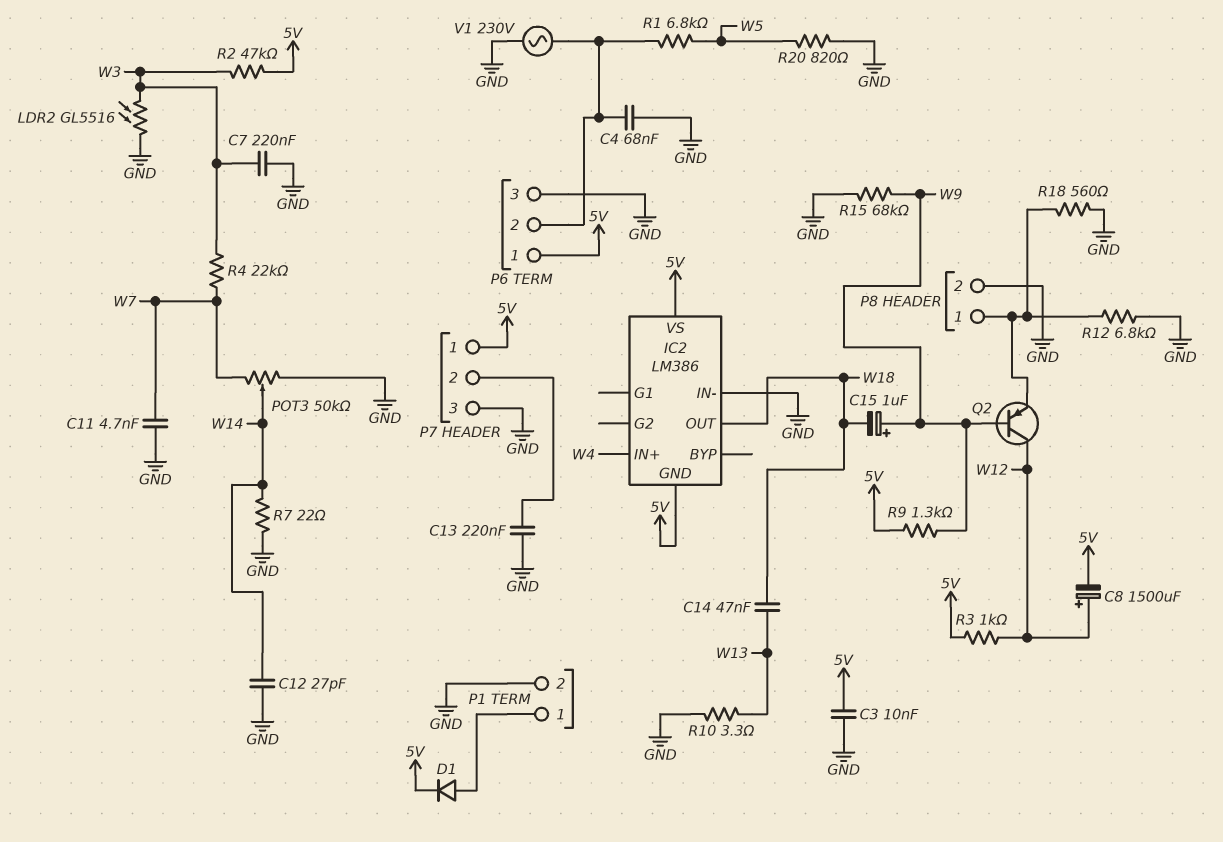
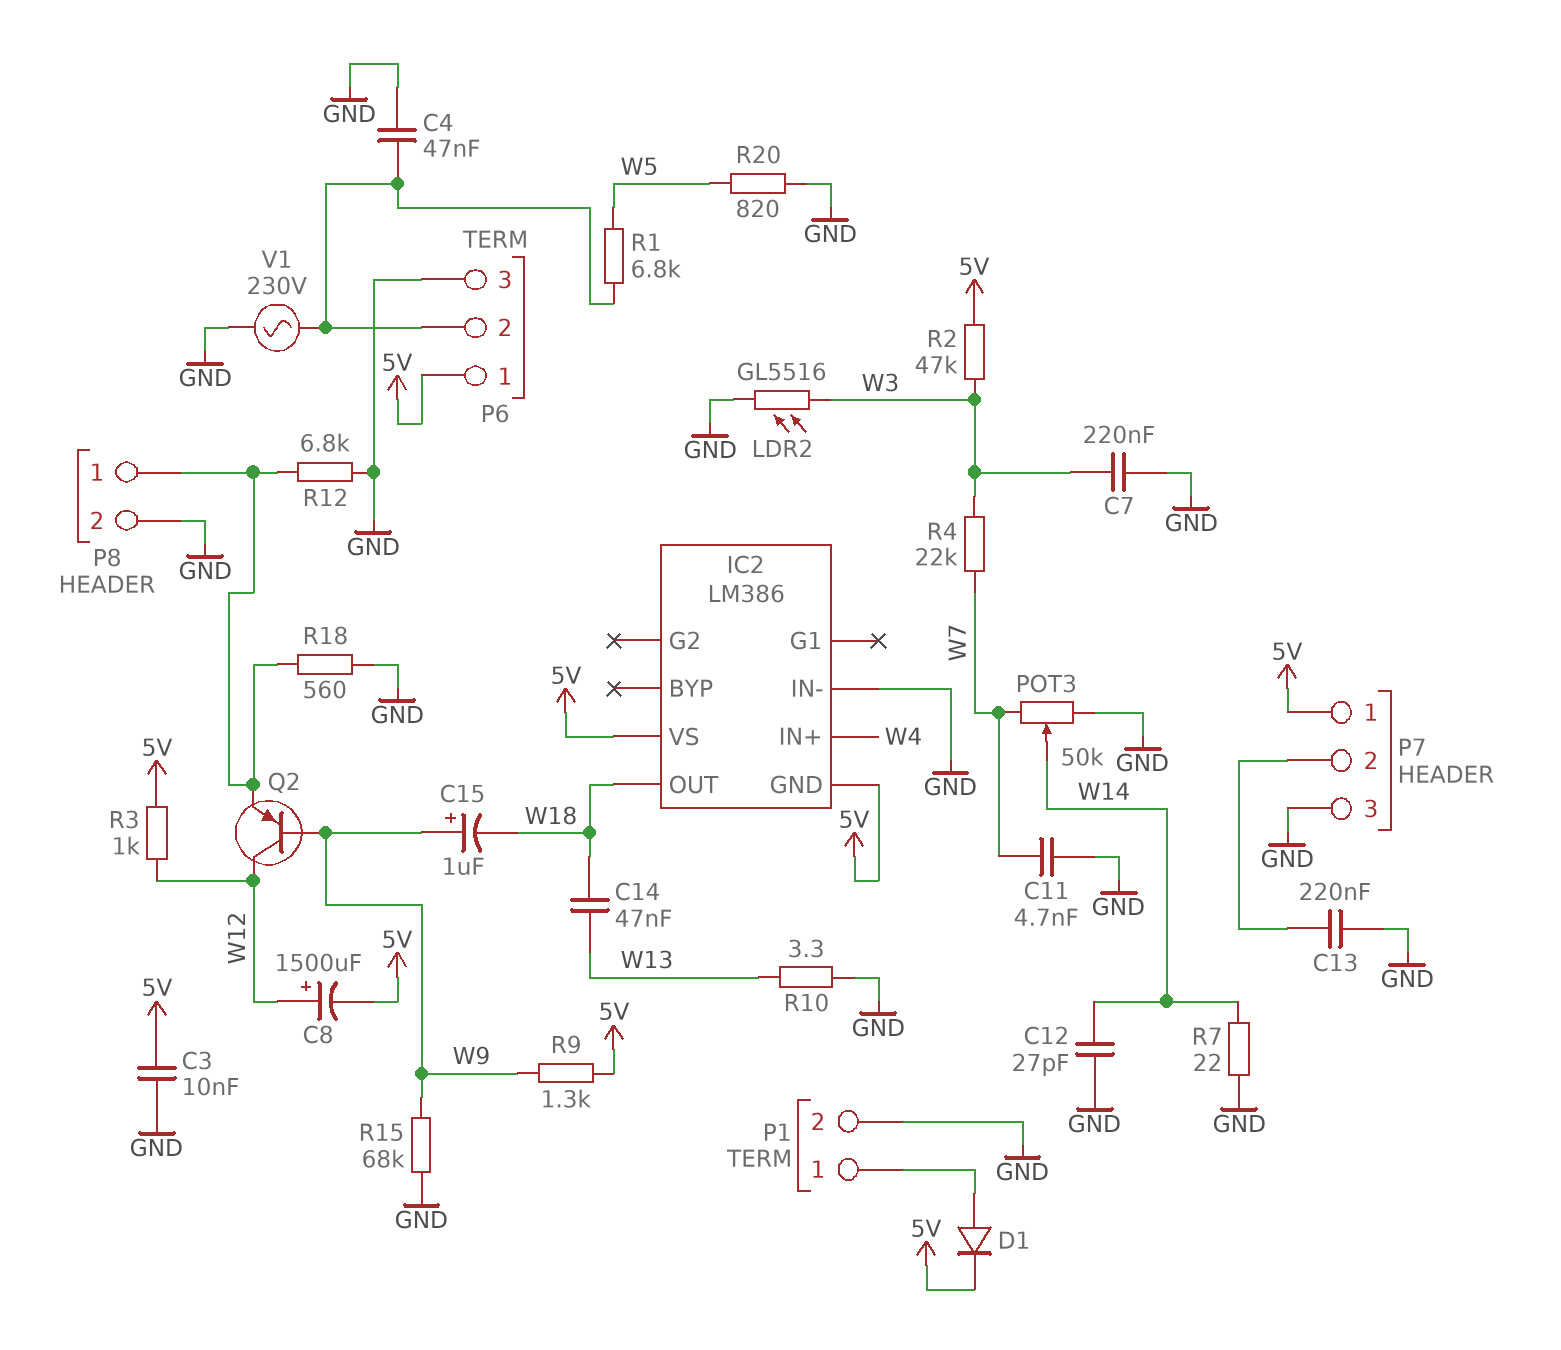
C4: 68nF (GND, P6/2) -> 47nF (GND, P6/2)

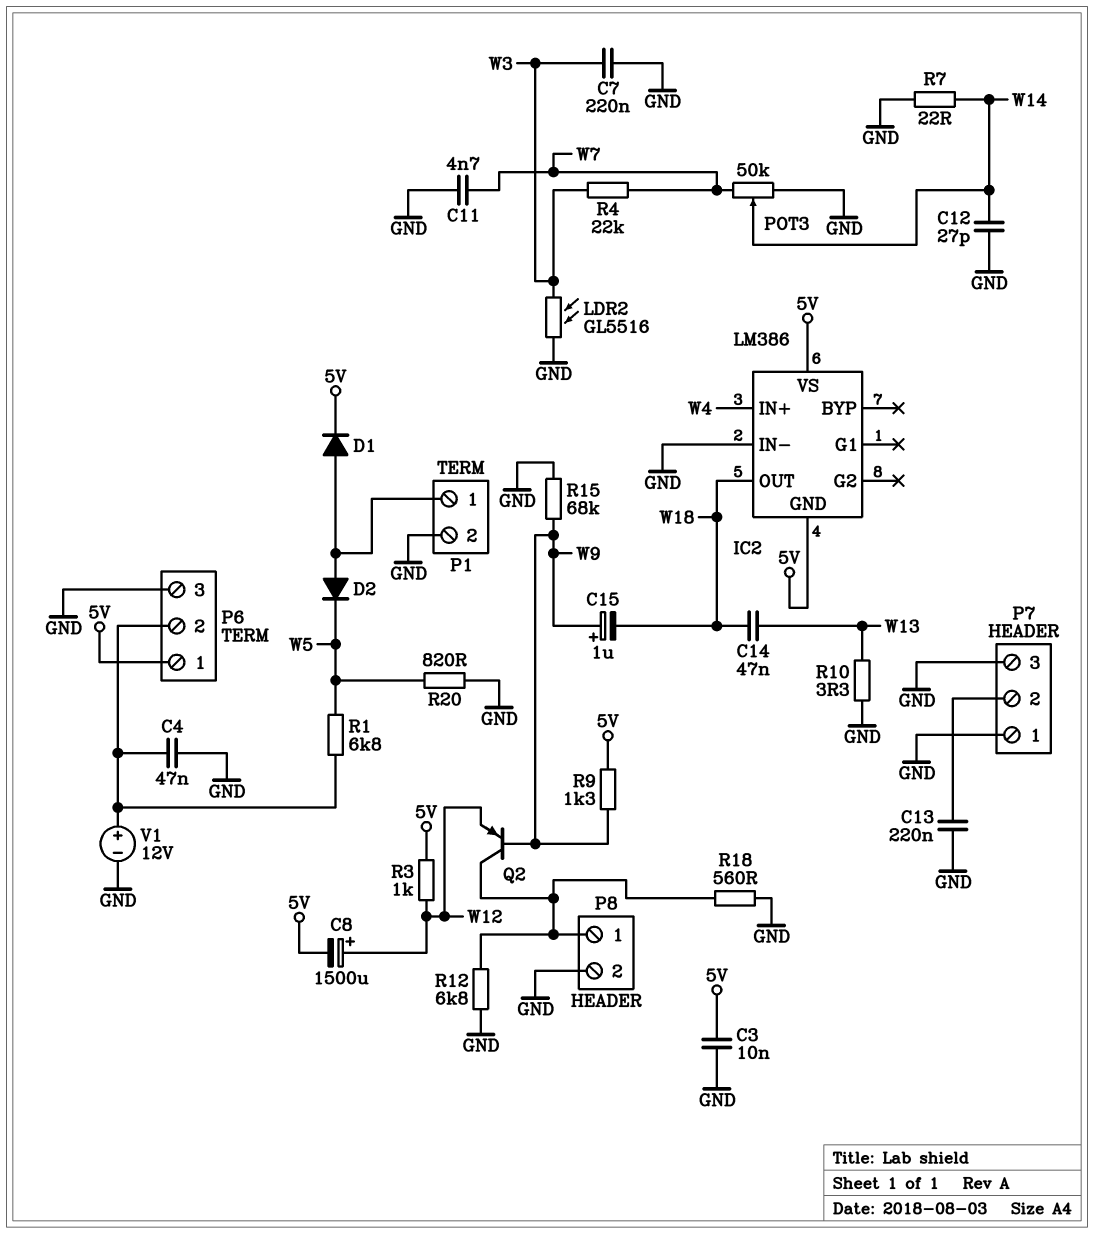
D2: none -> diode (A P1/1, K W5)
P7 pin 1: 5V -> GND
Q2: PNP (B W9, C W12, E P8/1) -> PNP (B W9, C P8/1, E W12)
R2: 47k (5V, W3) -> none
V1: AC 230V (GND, P6/2) -> 12V (plus P6/2, minus GND)

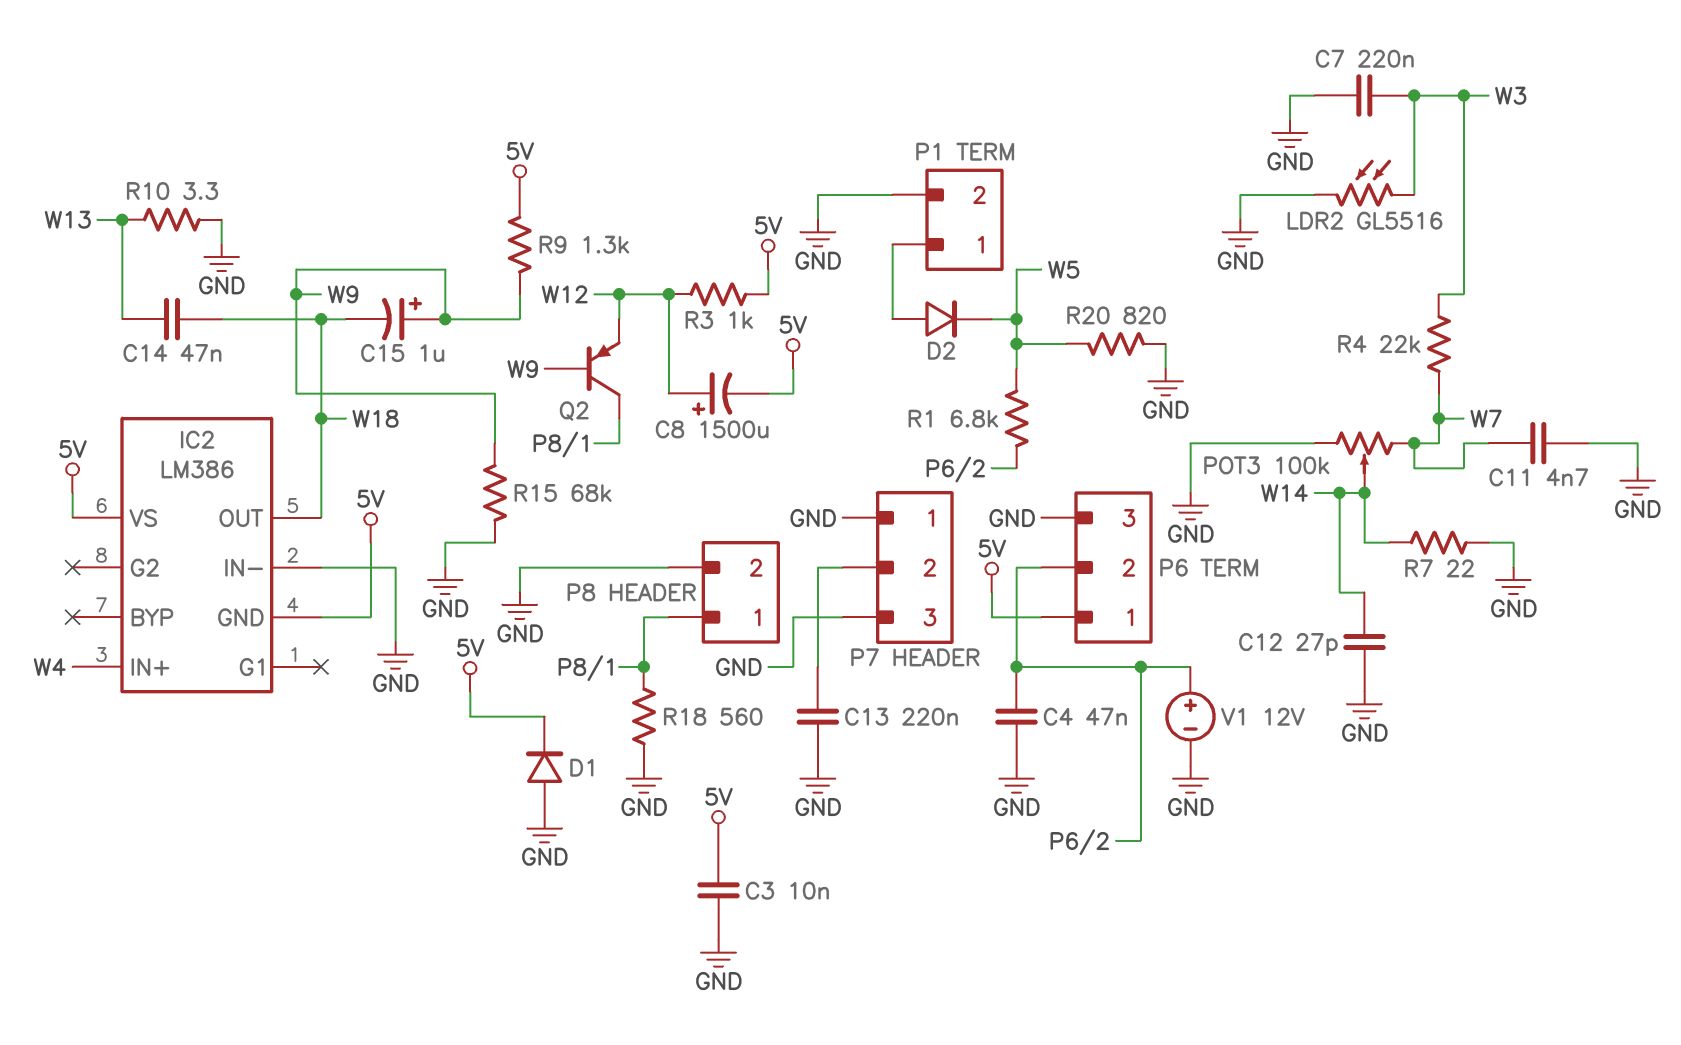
D1: diode (A P1/1, K 5V) -> diode (A GND, K 5V)
POT3: 50k (GND, W7, wiper W14) -> 100k (GND, W7, wiper W14)
R12: 6.8k (GND, P8/1) -> none

